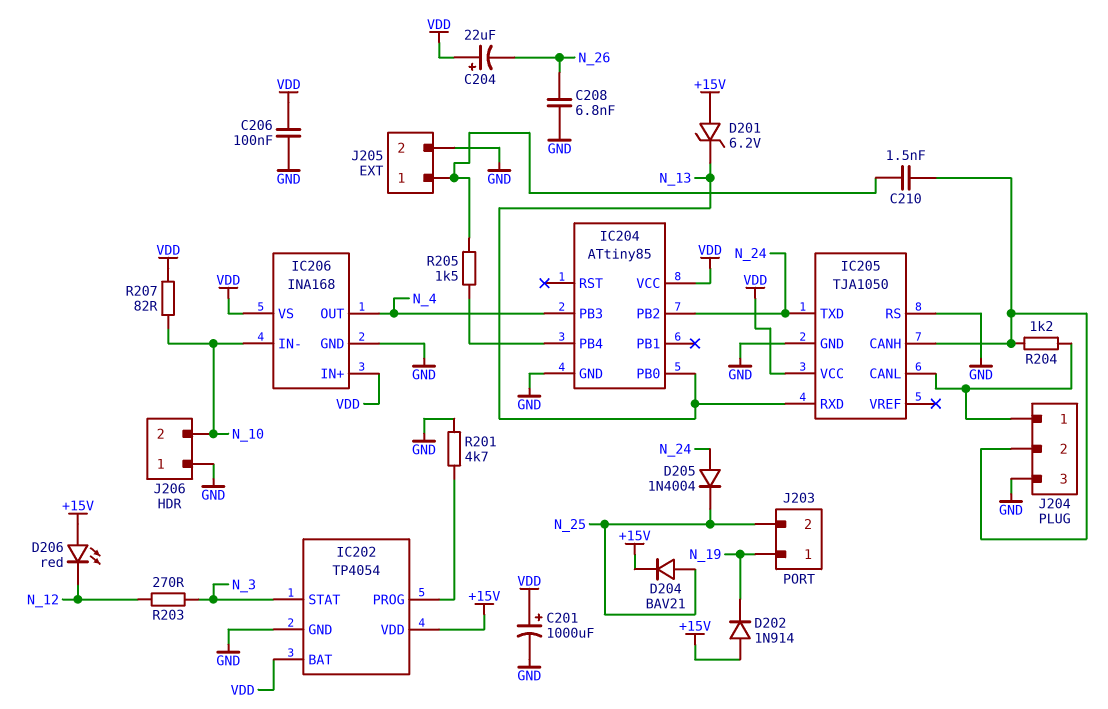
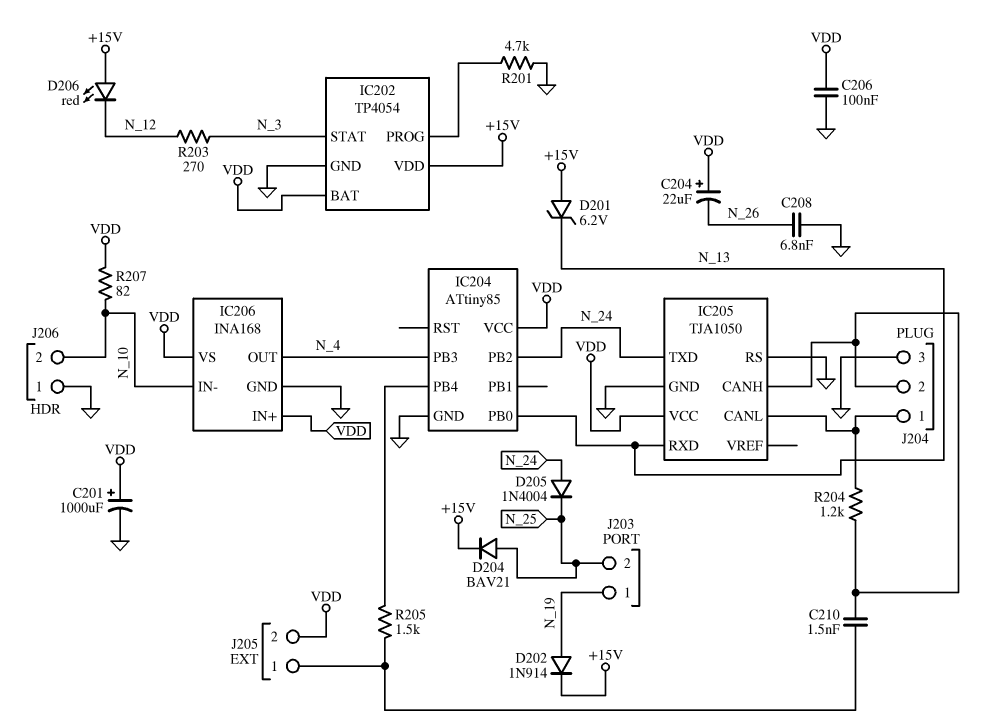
D202: diode 1N914 (A +15V, K N_19) -> diode 1N914 (A N_19, K +15V)
J205 pin 2: GND -> VDD

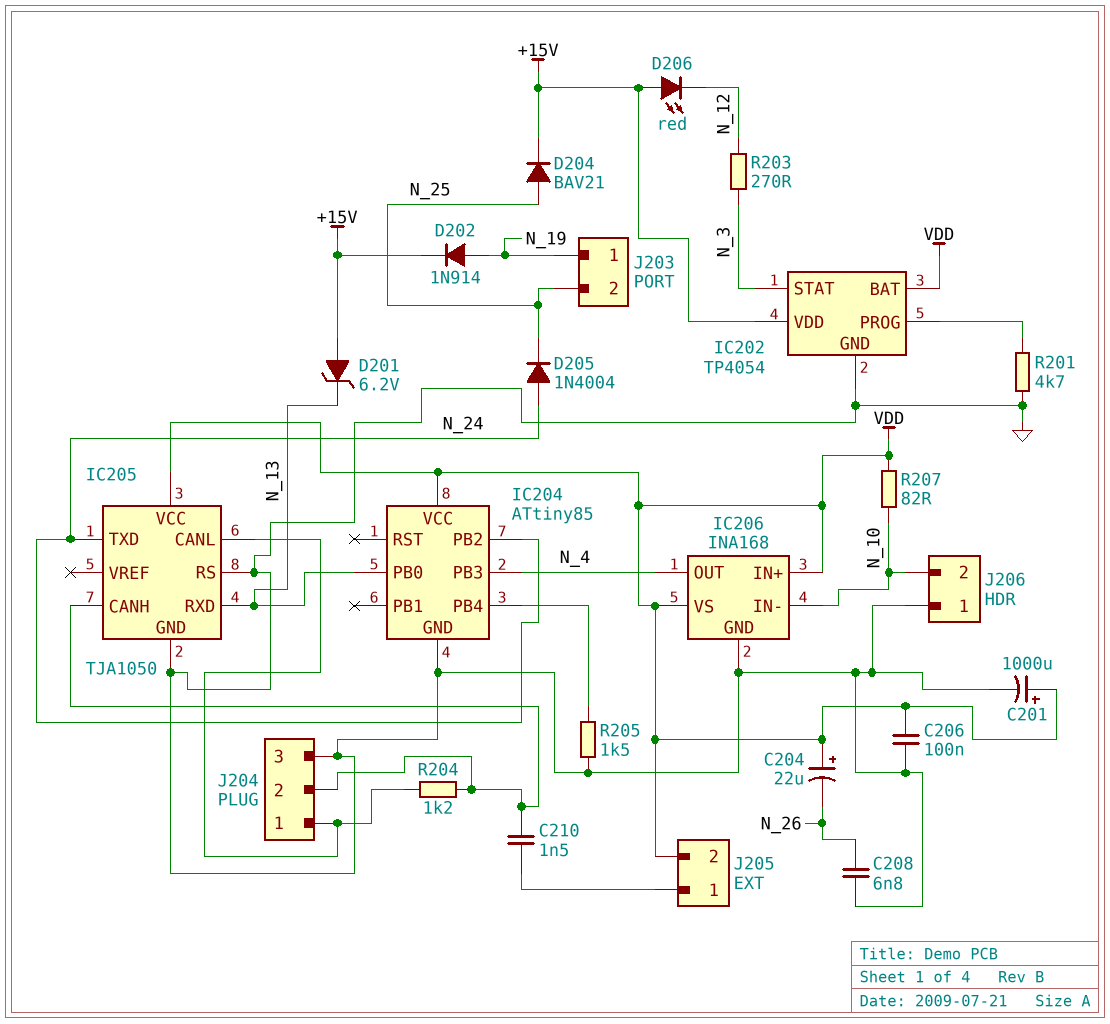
R205: 1.5k (IC204/PB4, J205/1) -> 1.5k (GND, IC204/PB4)

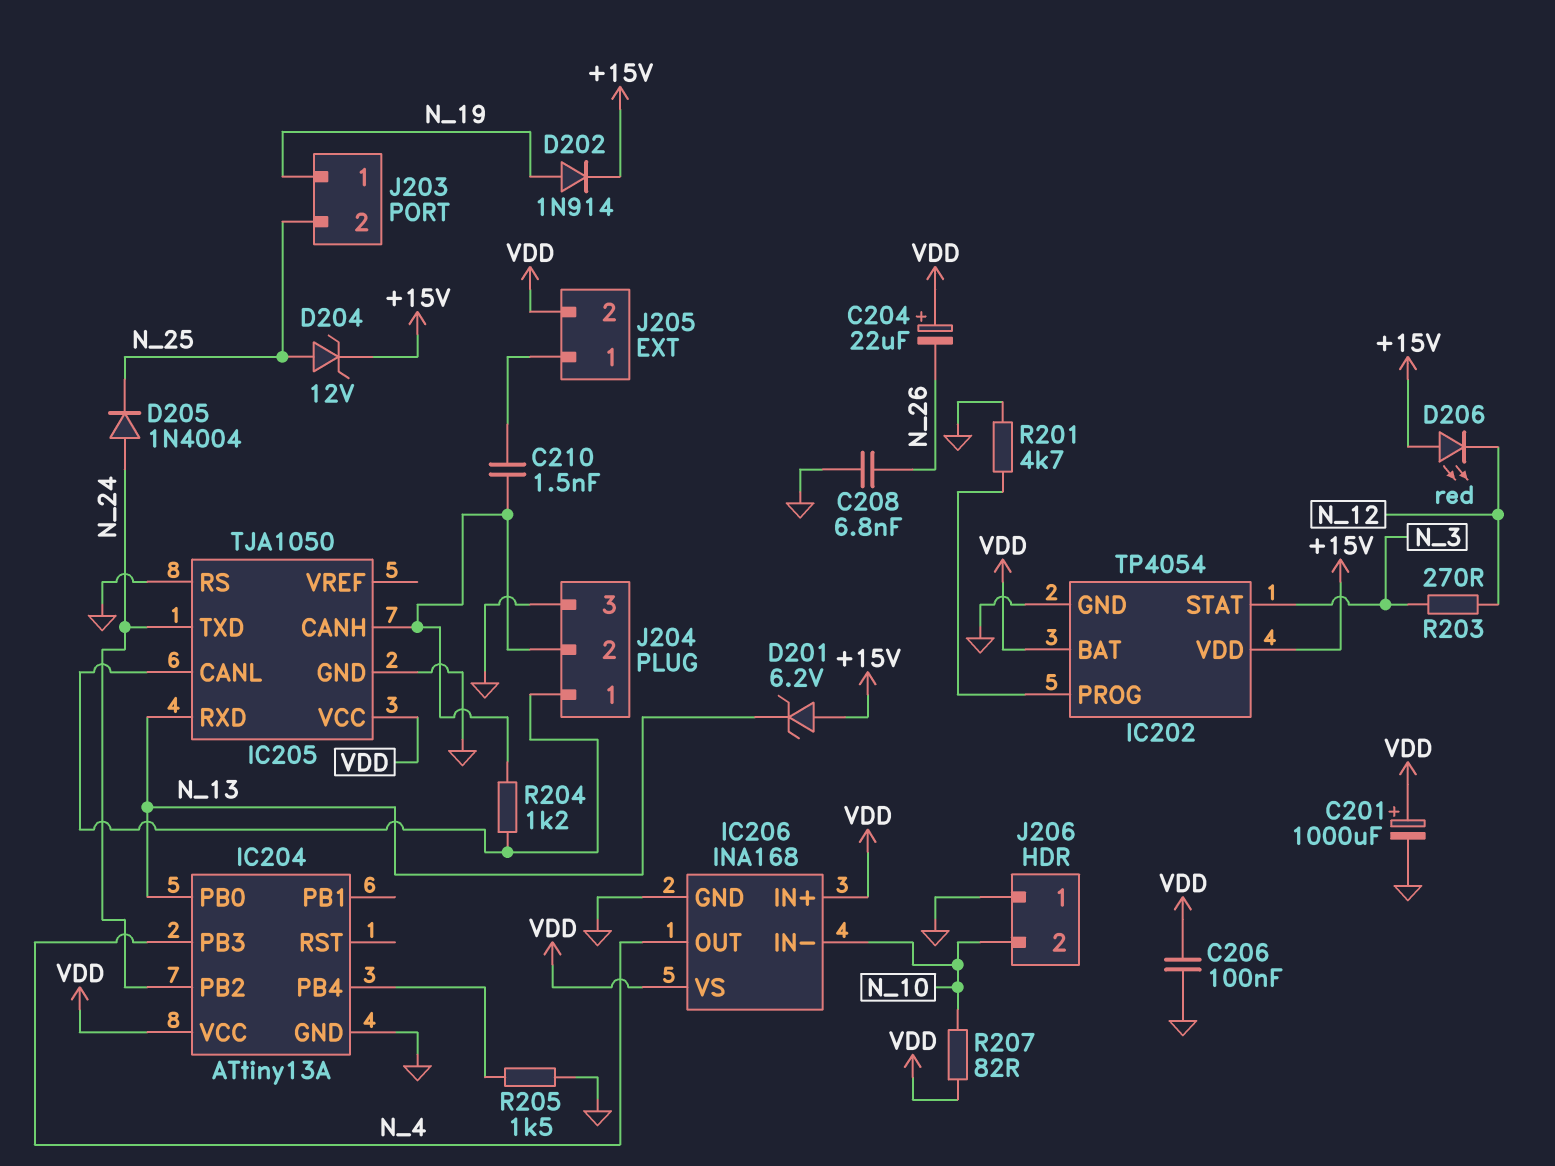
D204: diode BAV21 (A N_25, K +15V) -> zener 12V (A N_25, K +15V)
IC204: ATtiny85 -> ATtiny13A

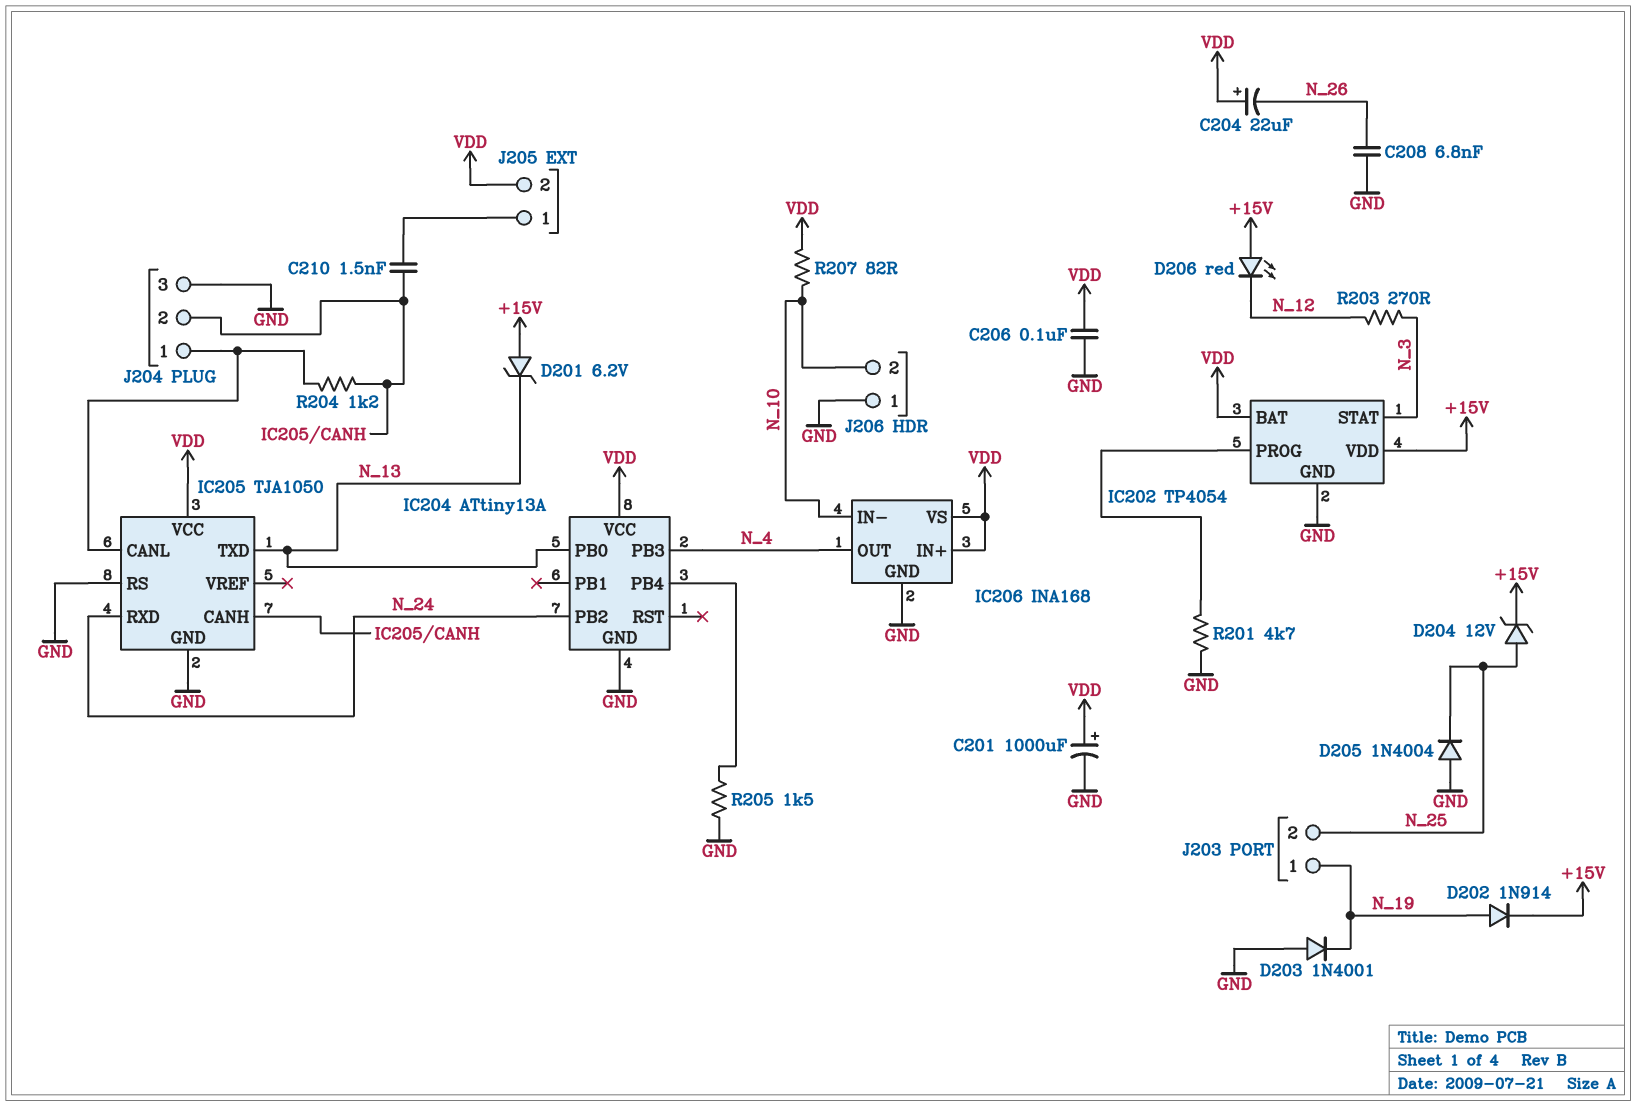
D203: none -> diode 1N4001 (A GND, K N_19)
D205: diode 1N4004 (A N_24, K N_25) -> diode 1N4004 (A GND, K N_25)
IC205 pin RXD: N_13 -> N_24
IC205 pin TXD: N_24 -> N_13

